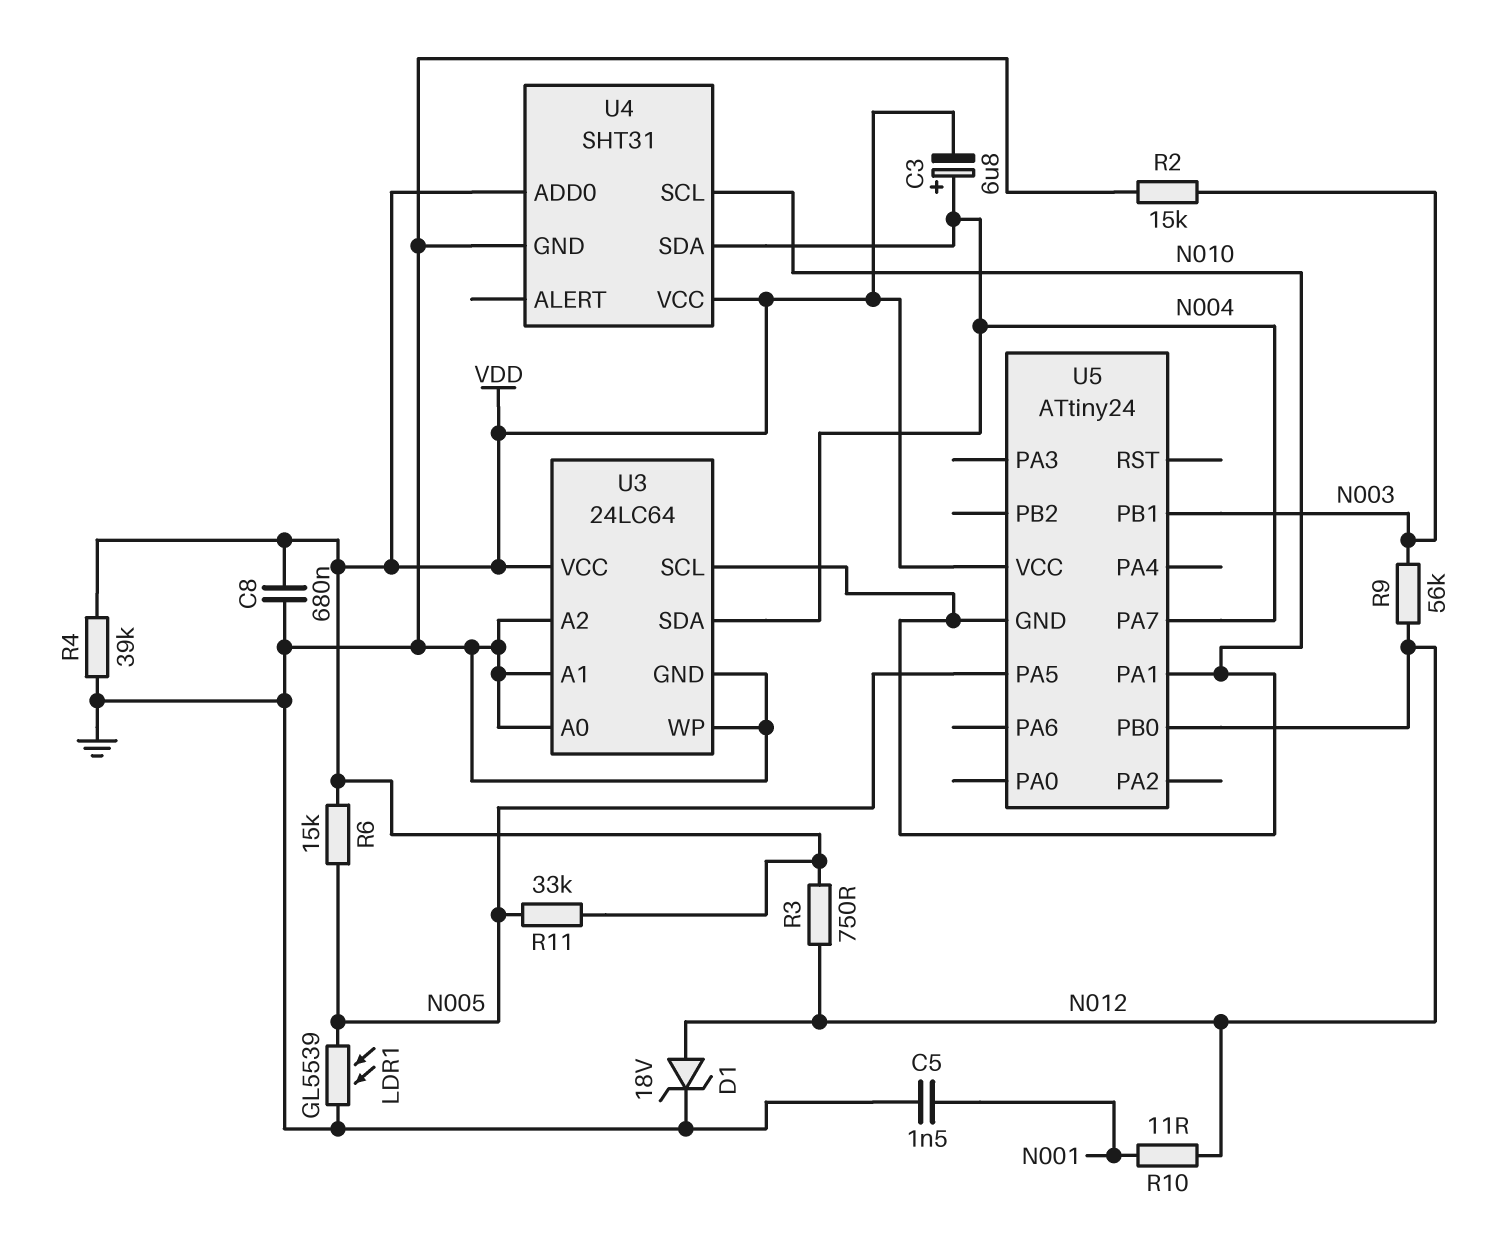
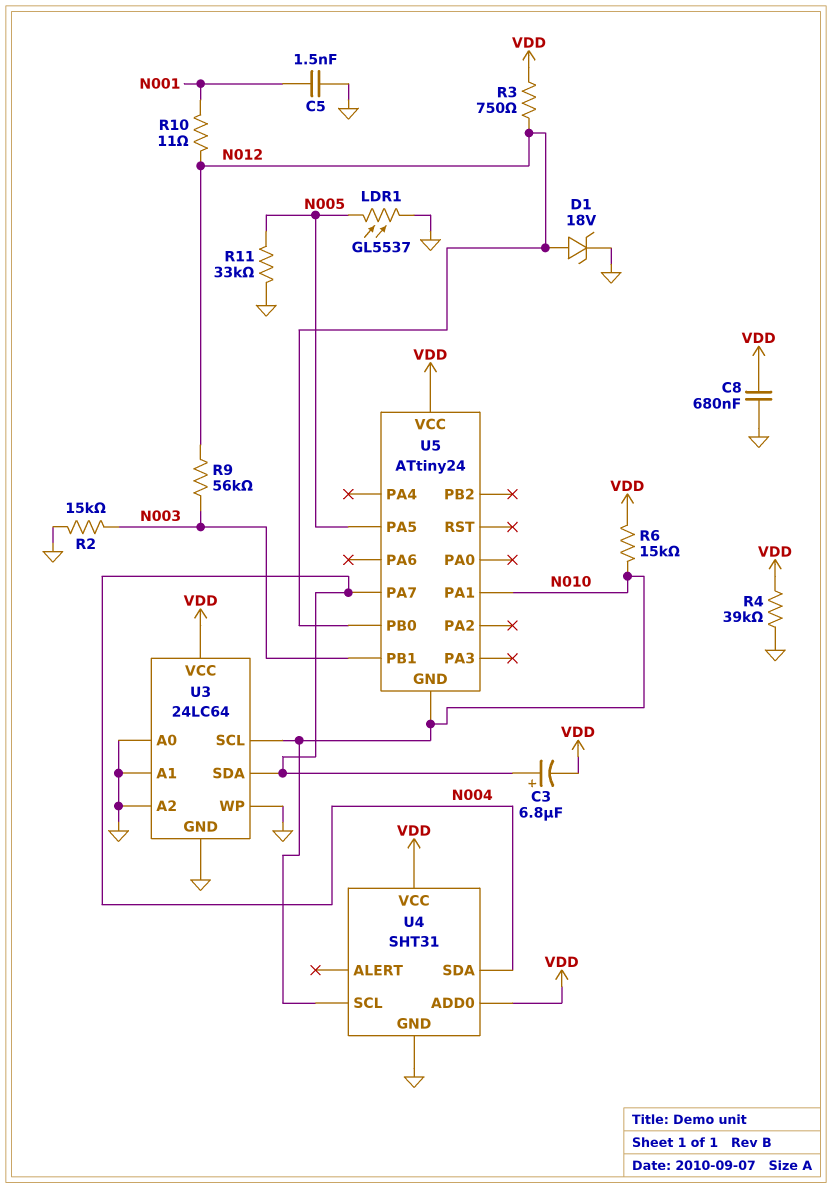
LDR1: GL5539 (GND, N005) -> GL5537 (GND, N005)
R6: 15k (N005, VDD) -> 15k (N010, VDD)
R11: 33k (N005, VDD) -> 33k (GND, N005)

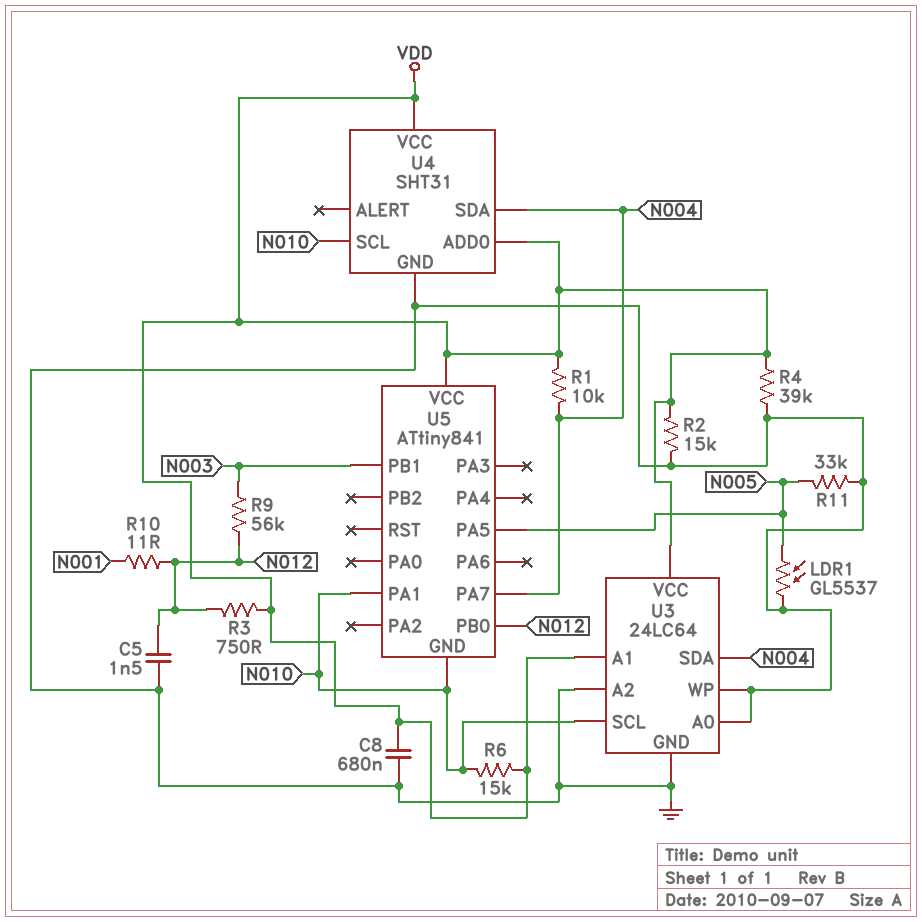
C3: 6.8uF (plus N004, minus VDD) -> none
C5: 1.5nF (GND, N001) -> 1.5nF (GND, N012)
D1: zener 18V (A N012, K GND) -> none
R1: none -> 10k (N004, VDD)
R2: 15k (GND, N003) -> 15k (GND, VDD)
U3 pin A1: GND -> VDD
U5: ATtiny24 -> ATtiny841

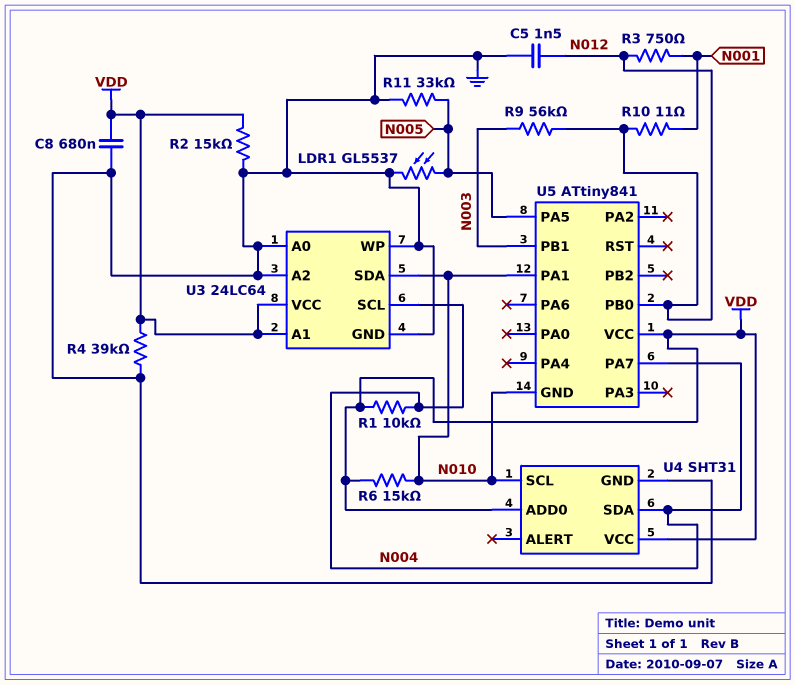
R3: 750 (N012, VDD) -> 750 (N001, N012)
U3 pin SCL: N010 -> N004
U3 pin SDA: N004 -> N010

